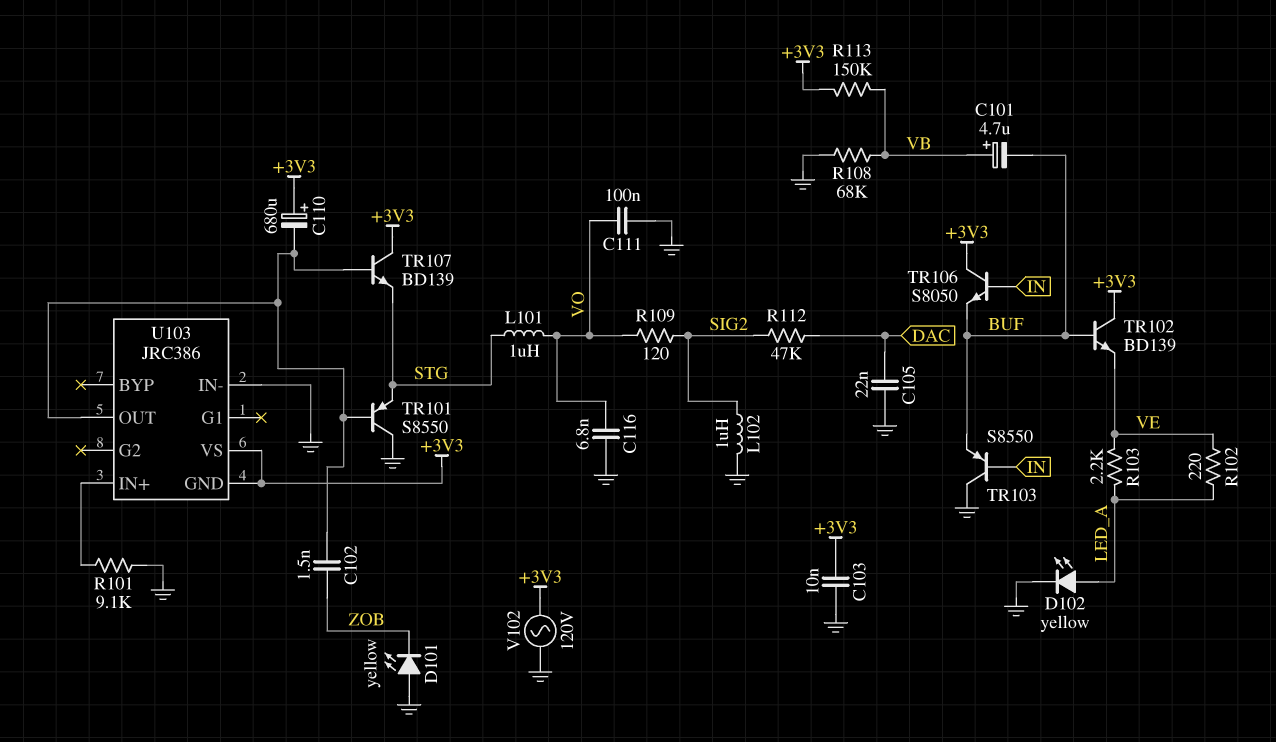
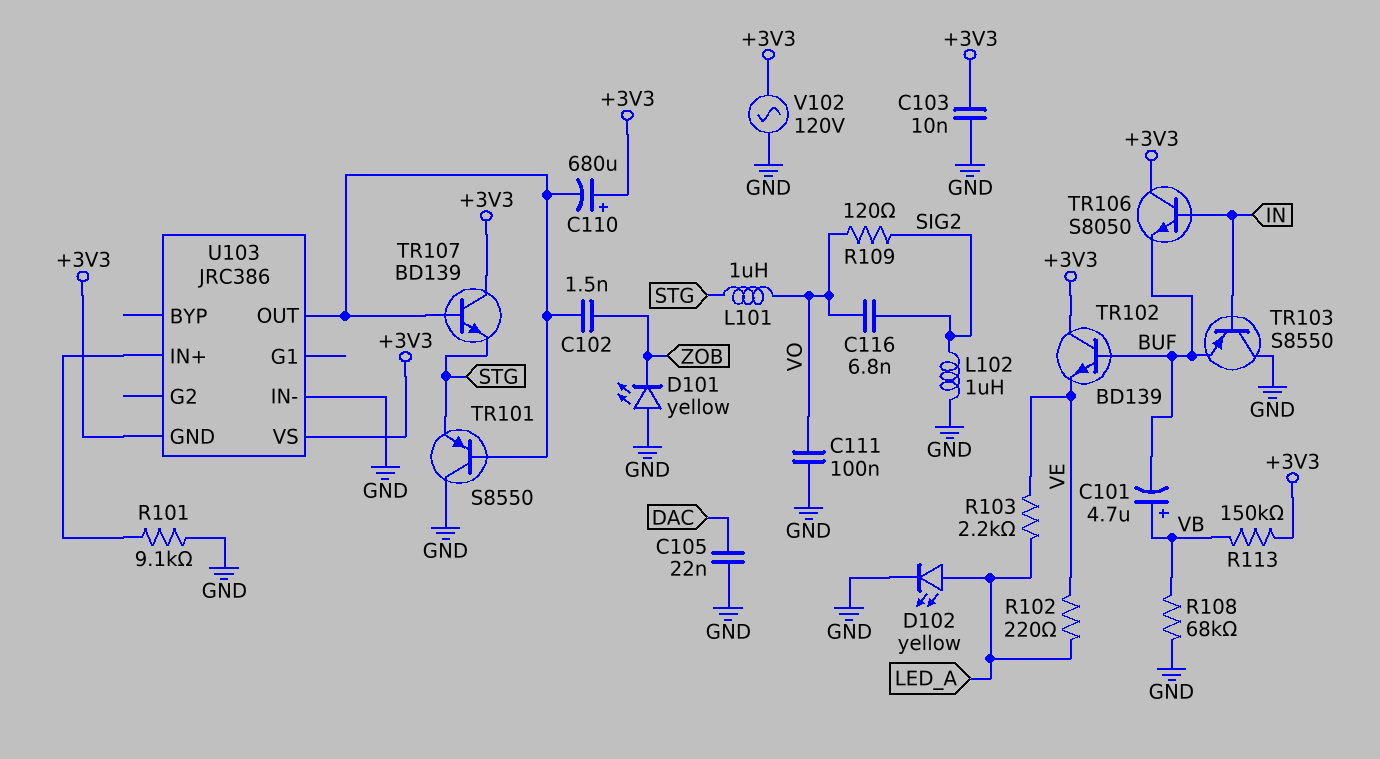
C116: 6.8nF (GND, VO) -> 6.8nF (SIG2, VO)
R112: 47k (DAC, SIG2) -> none

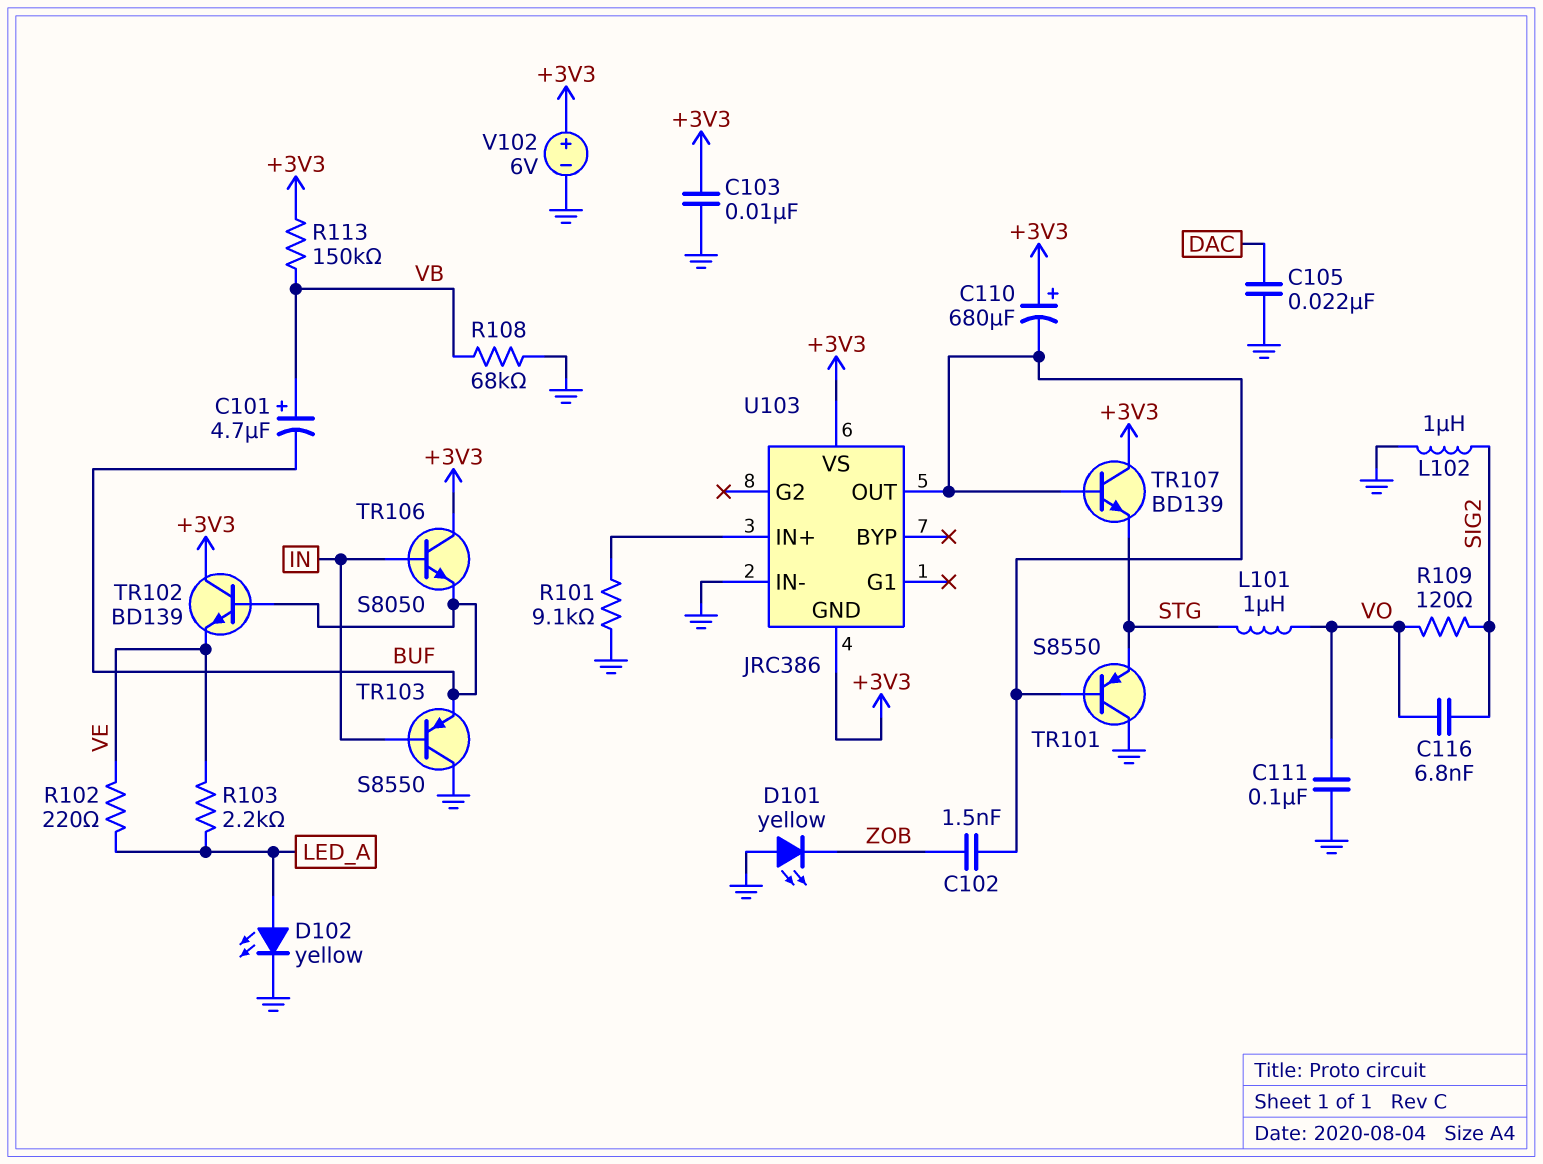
V102: AC 120V (+3V3, GND) -> 6V (plus +3V3, minus GND)

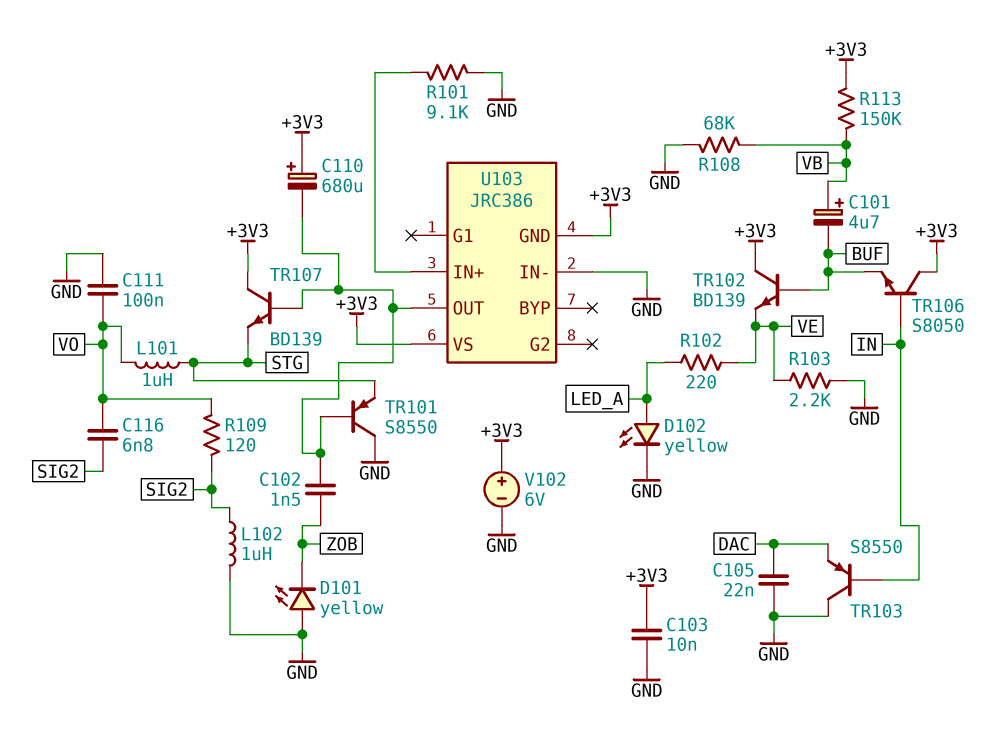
R103: 2.2k (LED_A, VE) -> 2.2k (GND, VE)
TR103: PNP S8550 (B IN, C GND, E BUF) -> PNP S8550 (B IN, C GND, E DAC)

